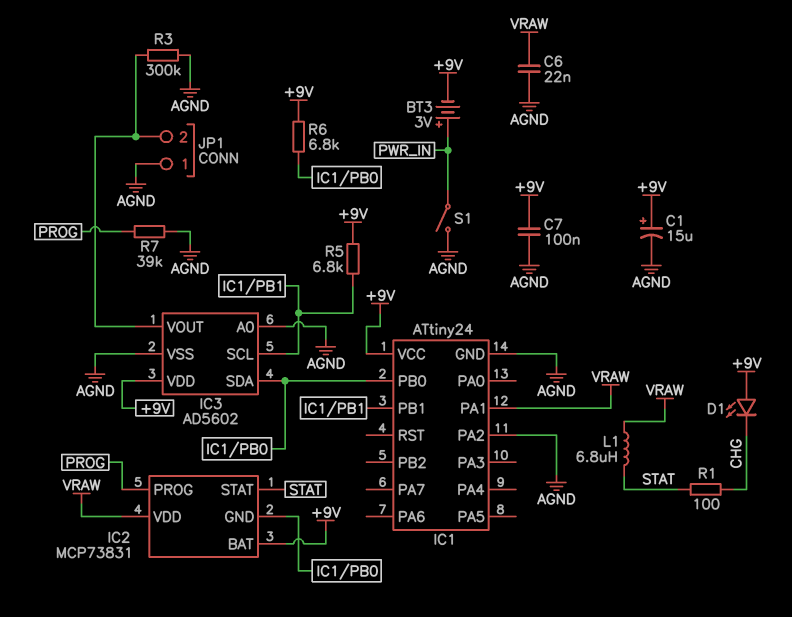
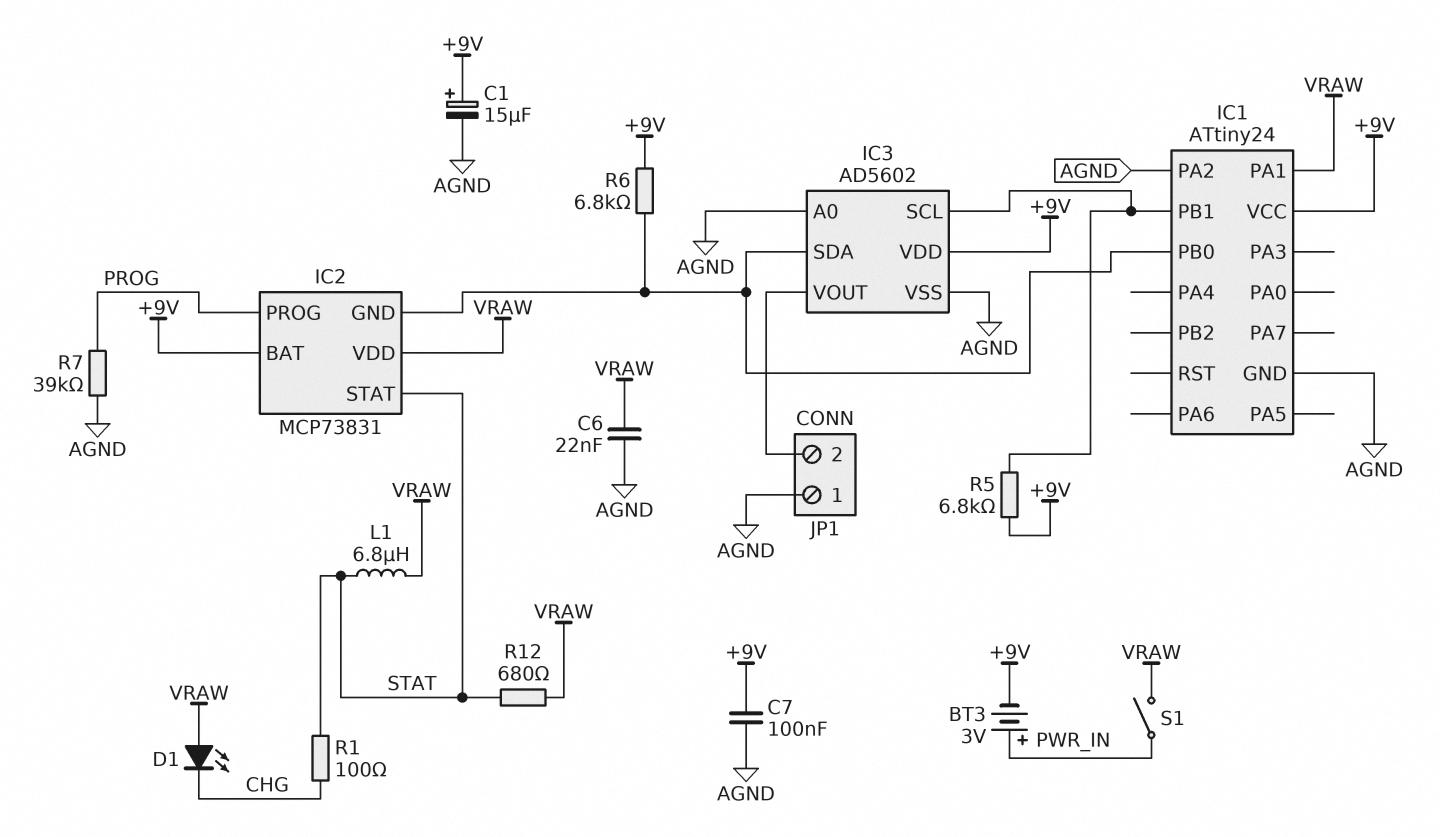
D1: LED (A +9V, K CHG) -> LED (A VRAW, K CHG)
R3: 300k (AGND, IC3/VOUT) -> none
R12: none -> 680 (STAT, VRAW)
S1: switch (AGND, PWR_IN) -> switch (PWR_IN, VRAW)

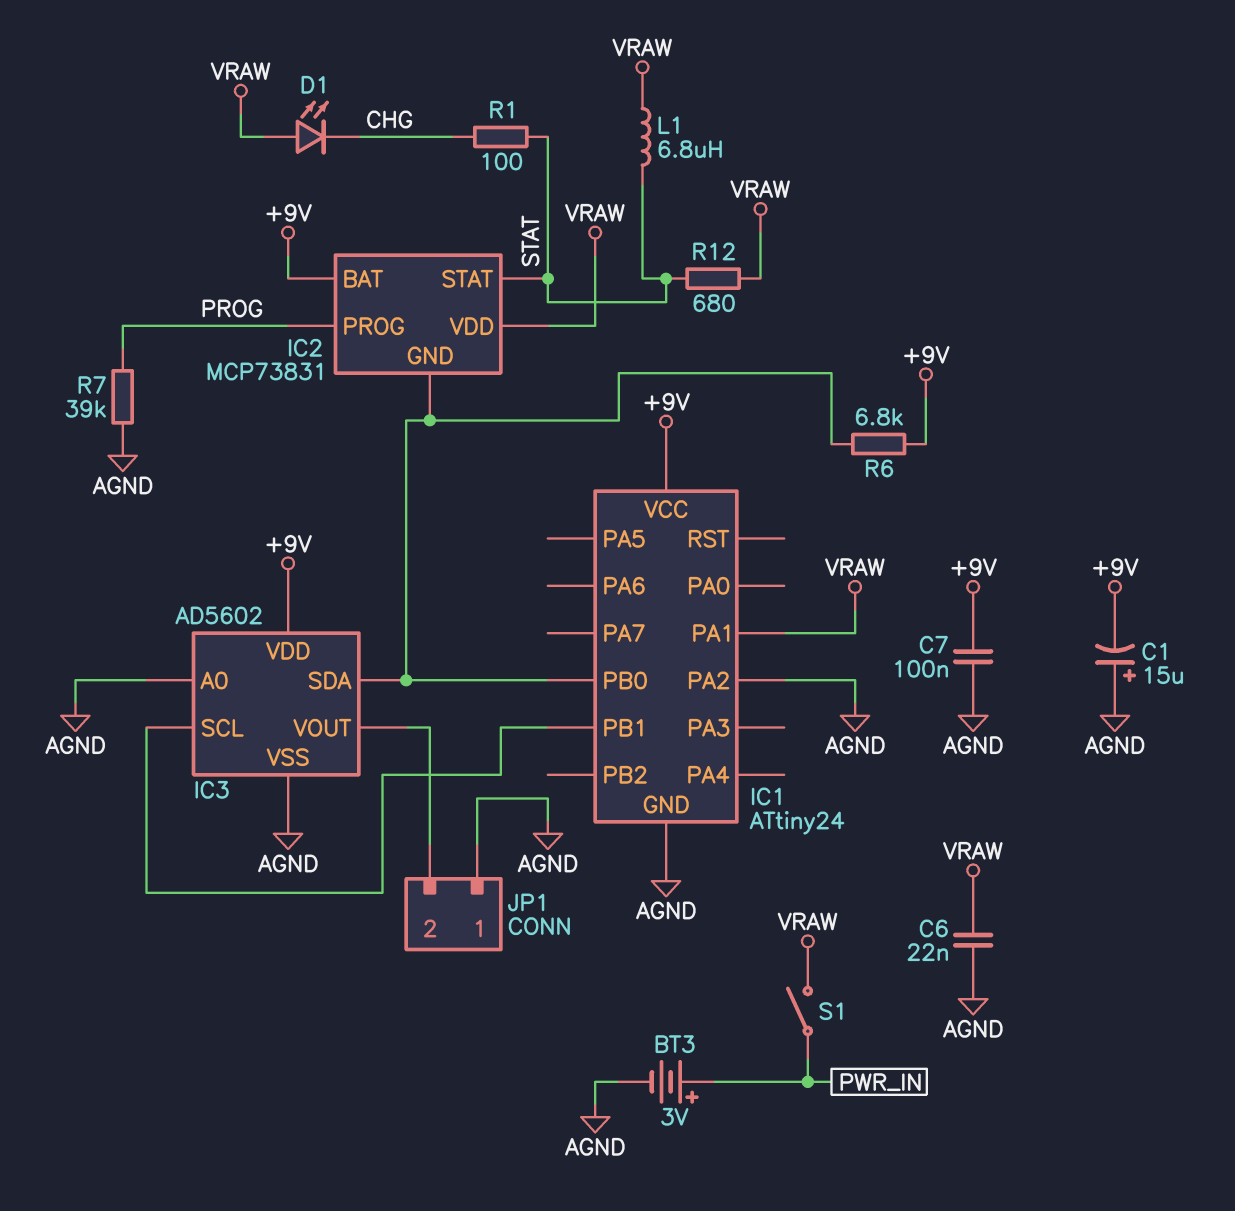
BT3: 3V (plus PWR_IN, minus +9V) -> 3V (plus PWR_IN, minus AGND)
C1: 15uF (plus +9V, minus AGND) -> 15uF (plus AGND, minus +9V)
R5: 6.8k (+9V, IC1/PB1) -> none

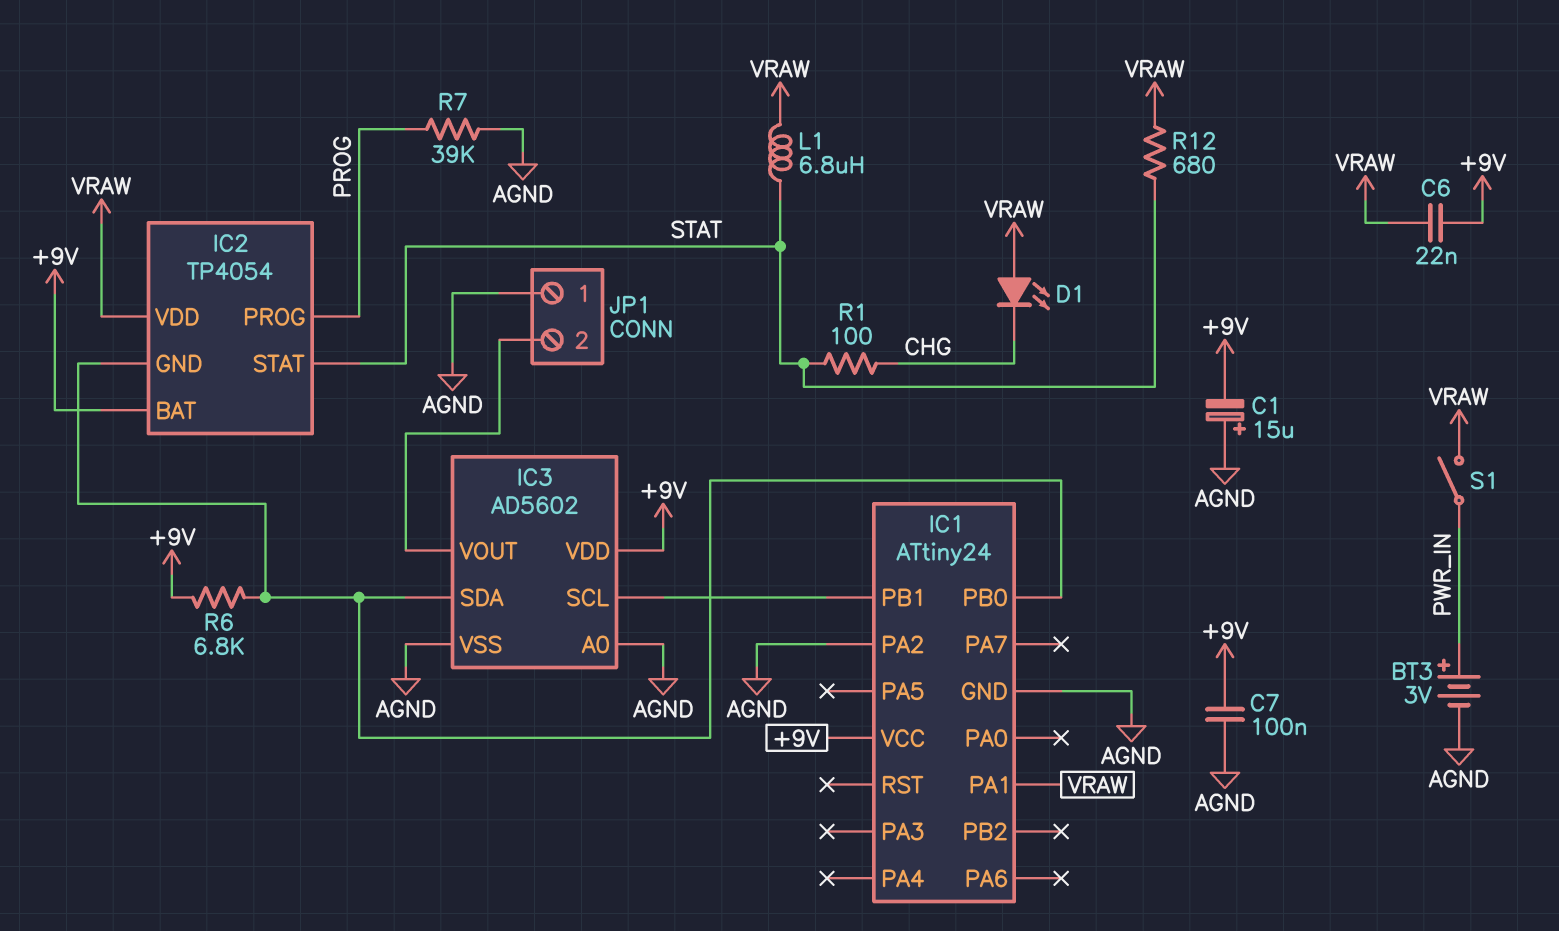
C6: 22nF (AGND, VRAW) -> 22nF (+9V, VRAW)
IC2: MCP73831 -> TP4054

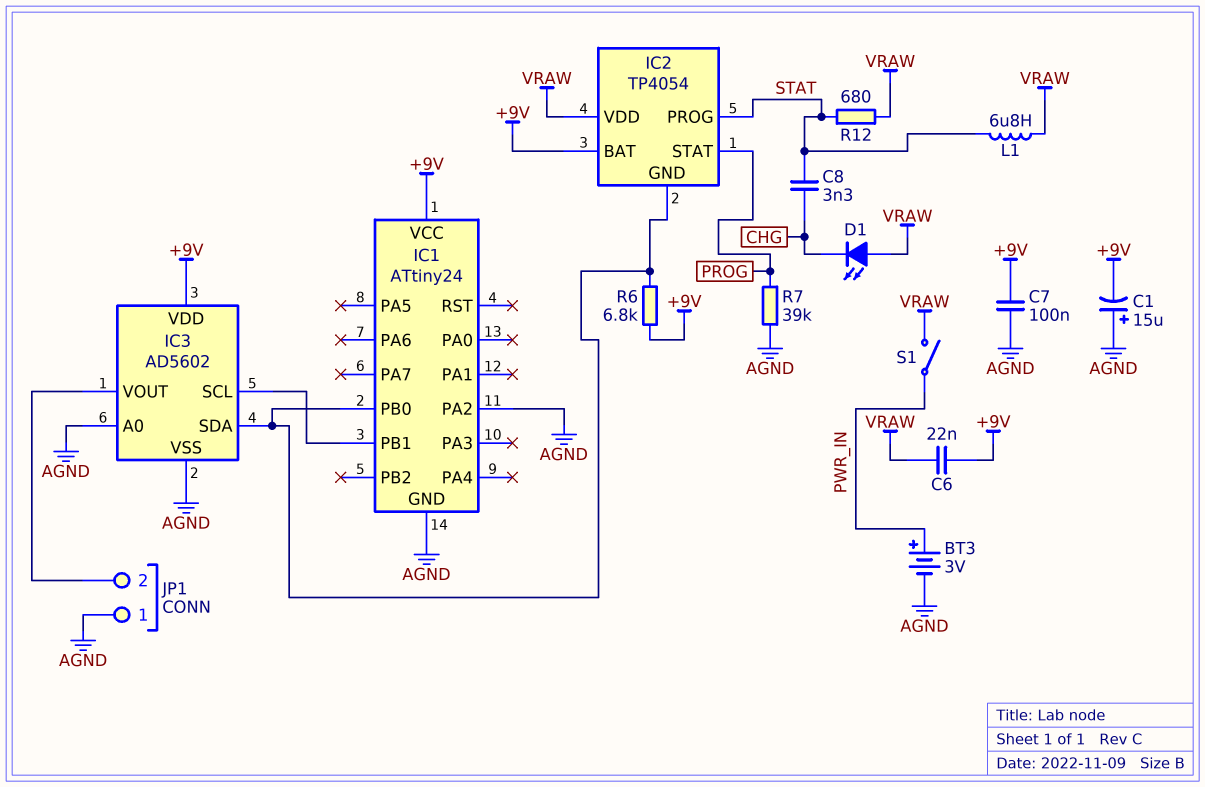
C8: none -> 3.3nF (CHG, STAT)
IC1 pin PA1: VRAW -> none
IC2 pin PROG: PROG -> STAT
IC2 pin STAT: STAT -> PROG
R1: 100 (CHG, STAT) -> none

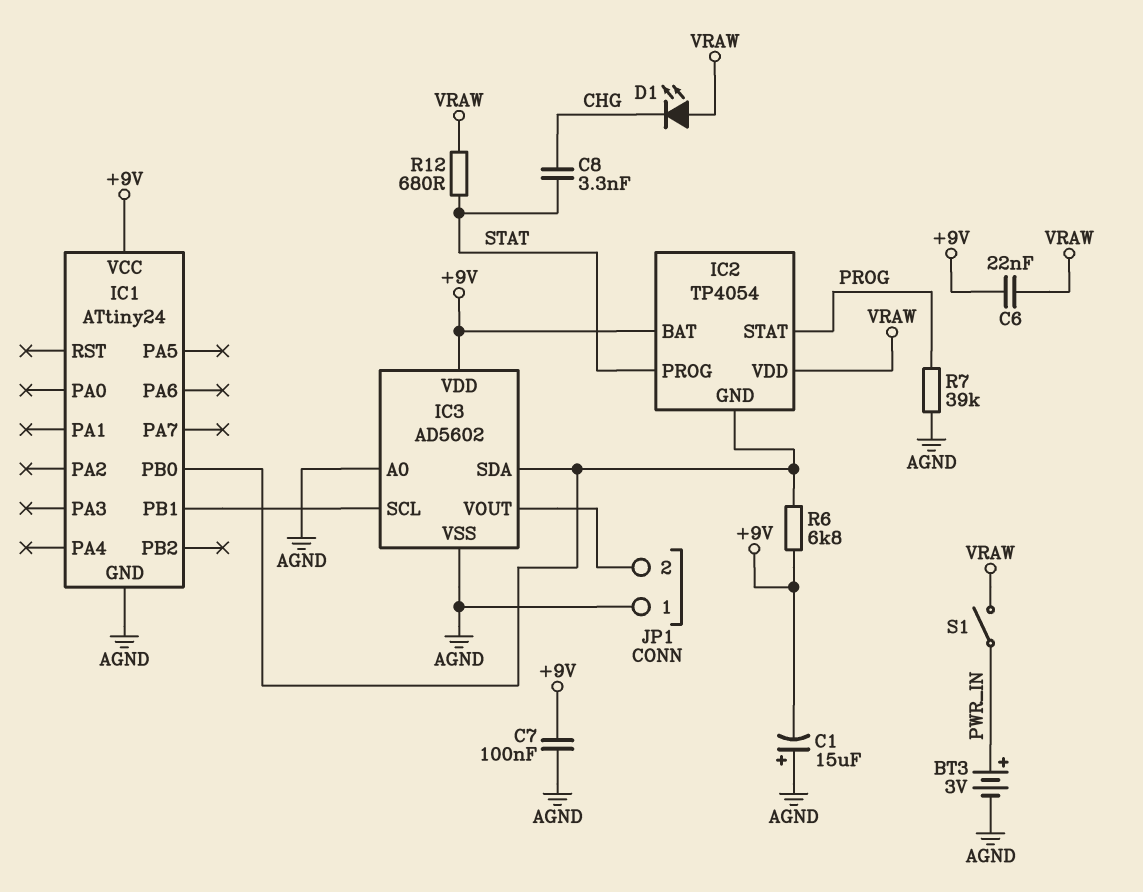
IC1 pin PA2: AGND -> none
L1: 6.8uH (STAT, VRAW) -> none

